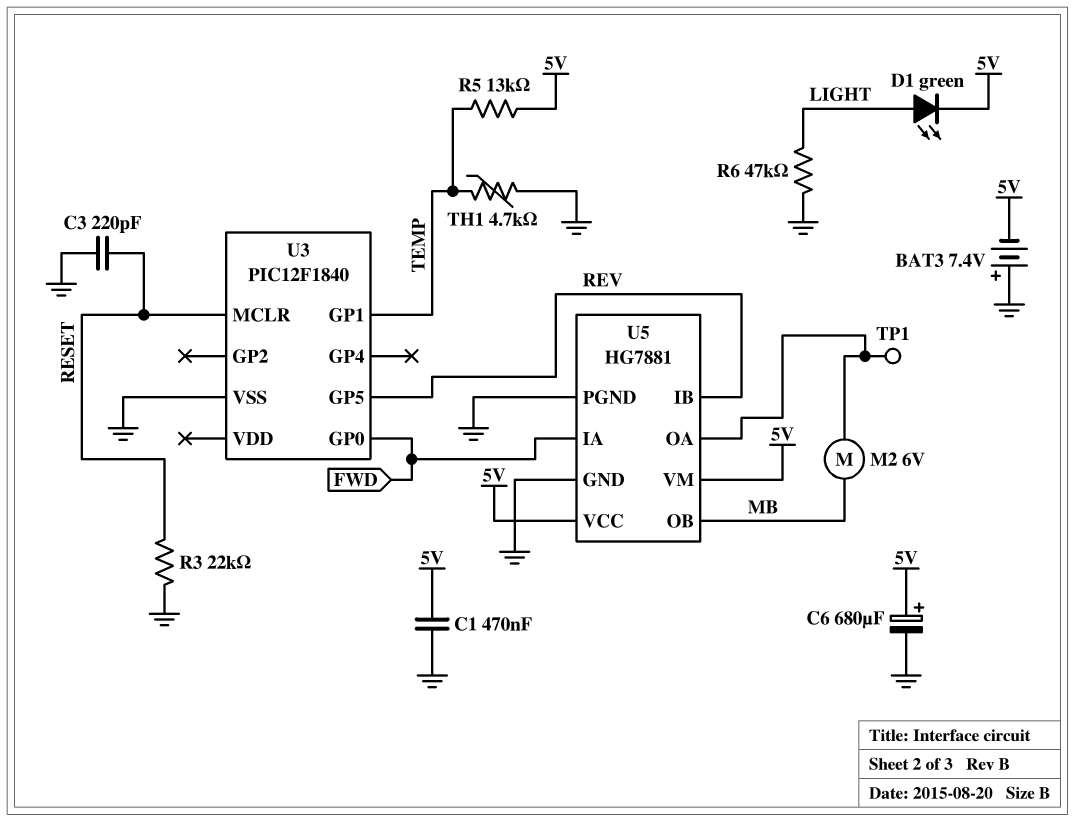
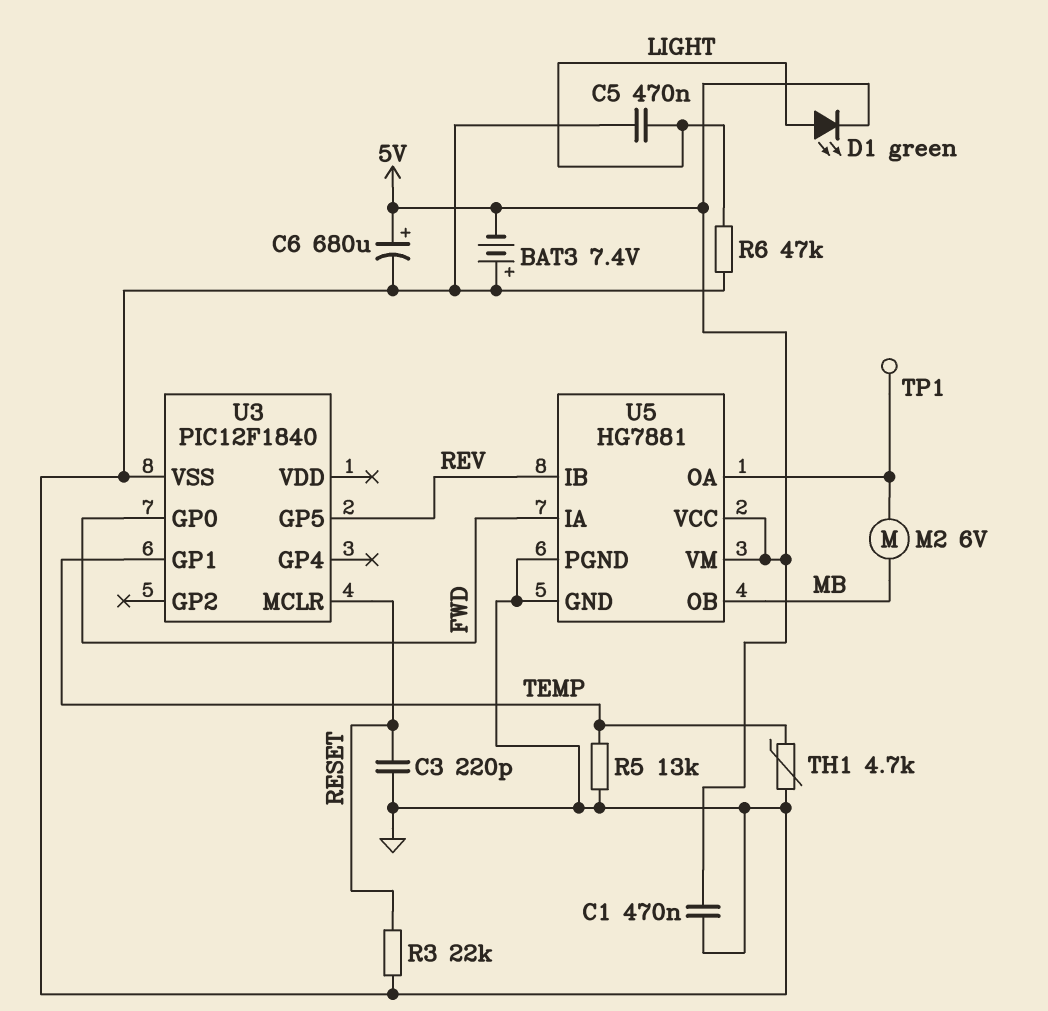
C5: none -> 470nF (GND, LIGHT)
R5: 13k (5V, TEMP) -> 13k (GND, TEMP)

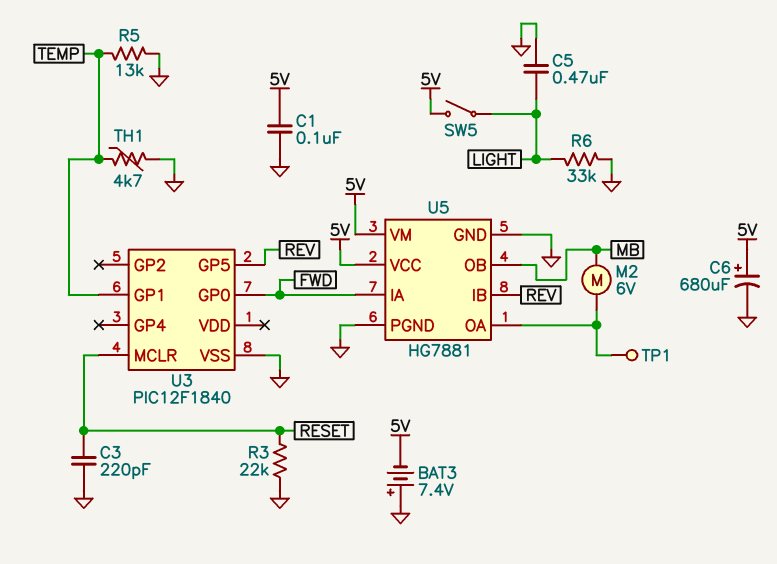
C1: 470nF (5V, GND) -> 100nF (5V, GND)
D1: LED green (A LIGHT, K 5V) -> none
R6: 47k (GND, LIGHT) -> 33k (GND, LIGHT)
SW5: none -> switch (5V, LIGHT)

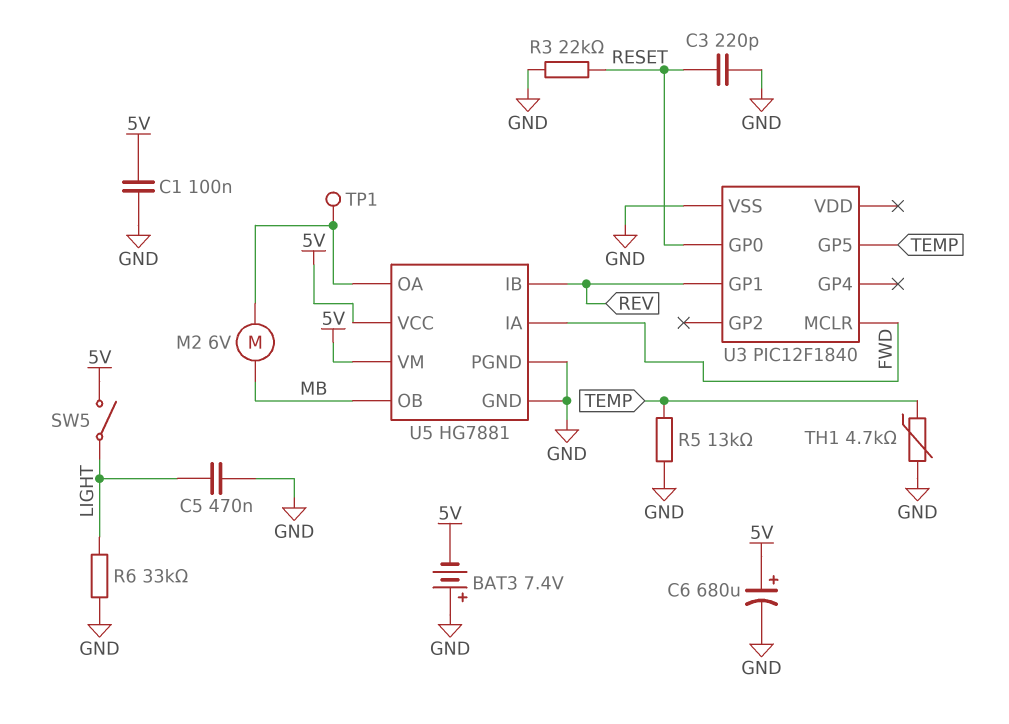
U3 pin GP0: FWD -> RESET
U3 pin GP1: TEMP -> REV
U3 pin GP5: REV -> TEMP
U3 pin MCLR: RESET -> FWD

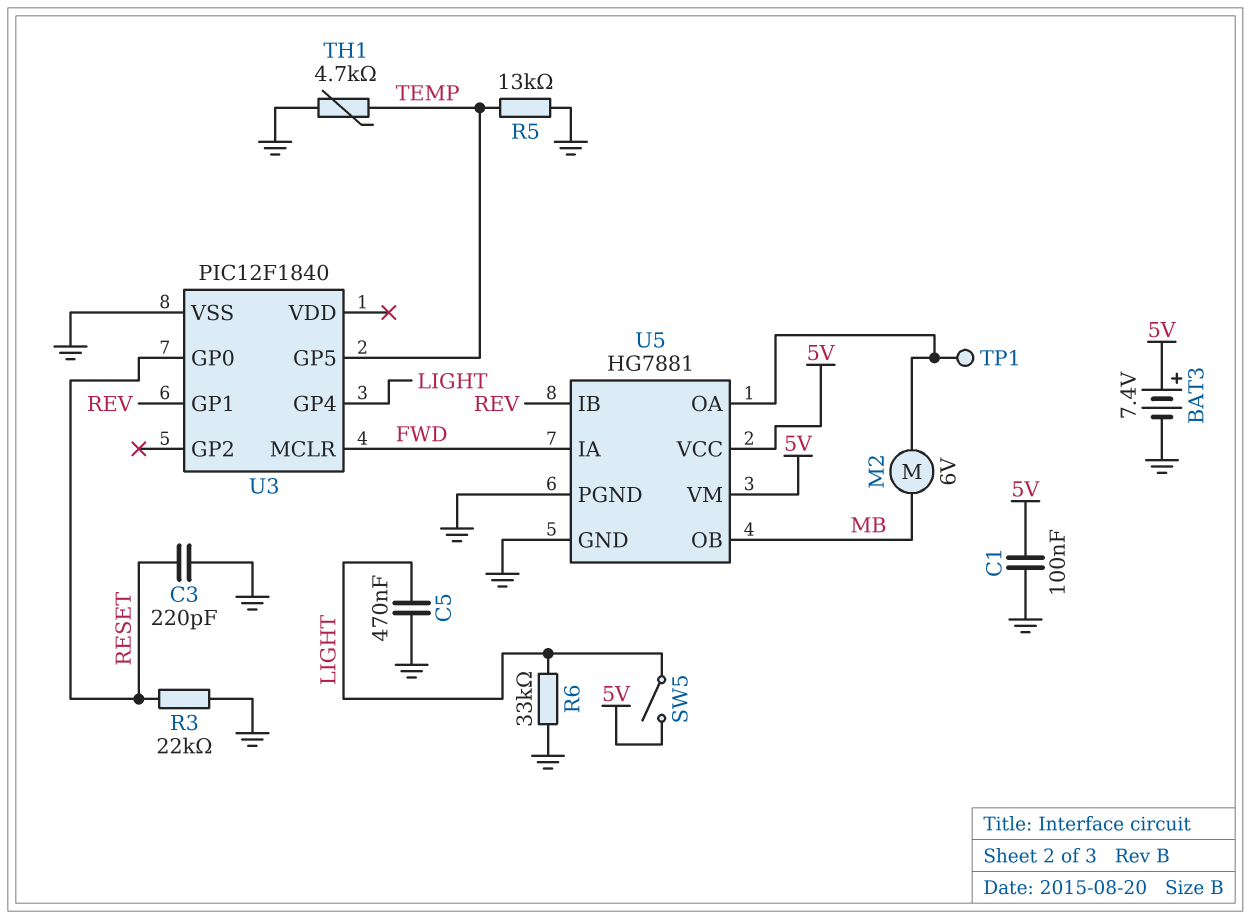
BAT3: 7.4V (plus GND, minus 5V) -> 7.4V (plus 5V, minus GND)
C6: 680uF (plus 5V, minus GND) -> none
U3 pin GP4: none -> LIGHT

